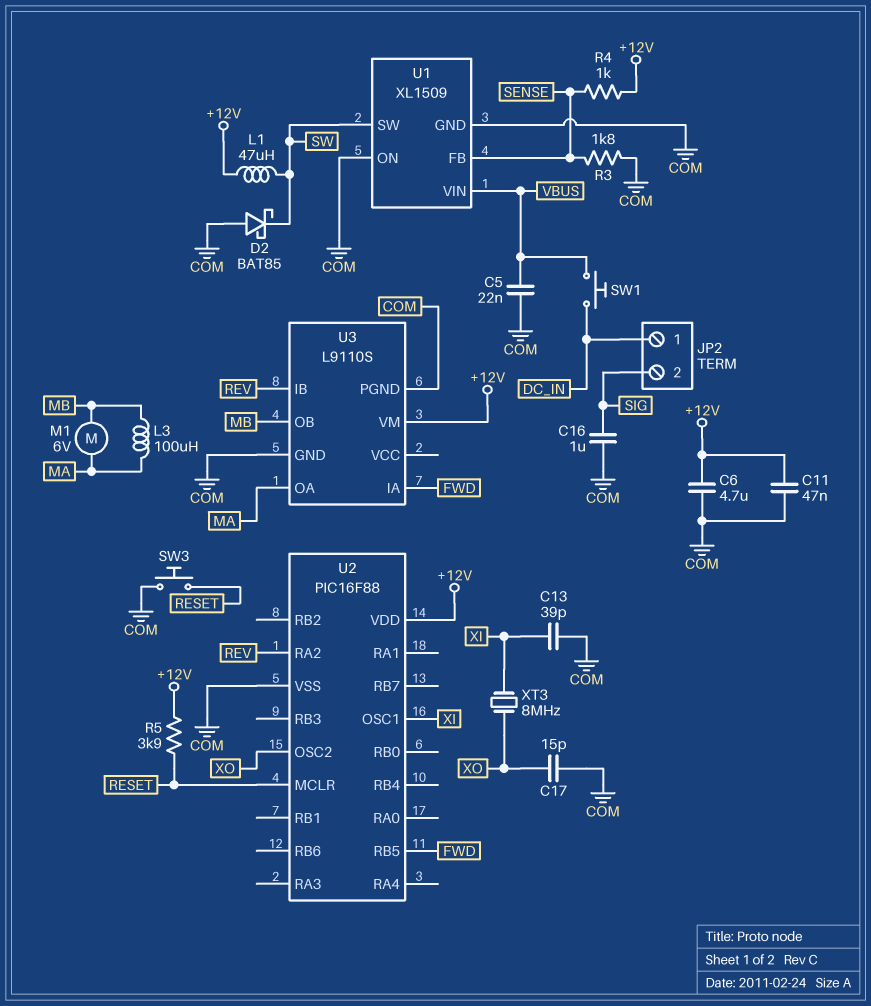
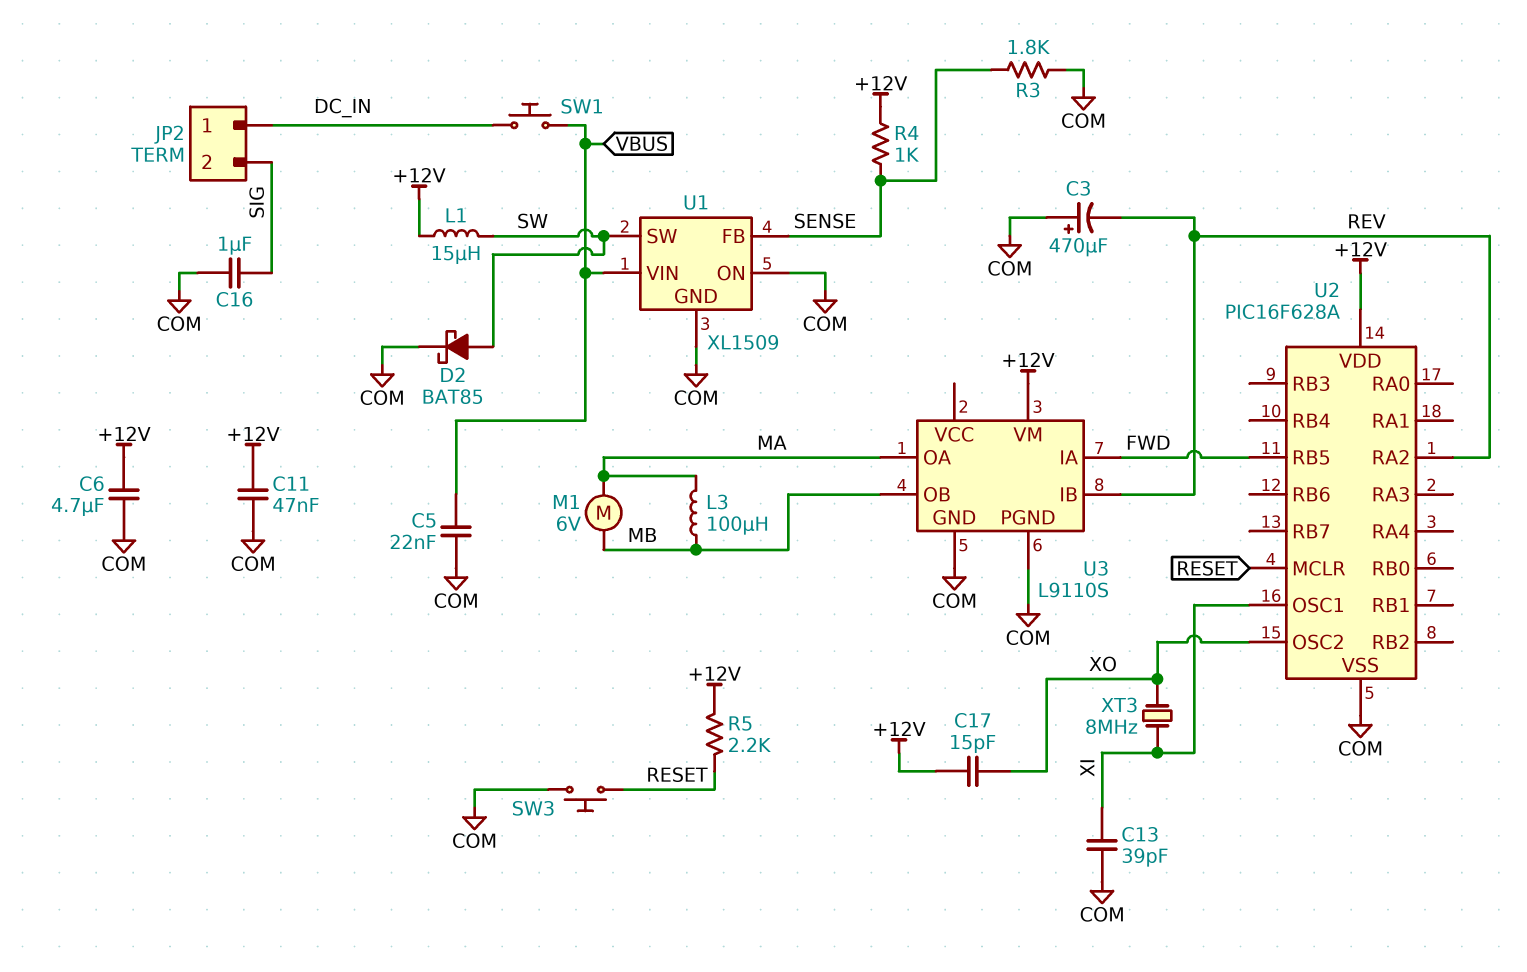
C3: none -> 470uF (plus COM, minus REV)
C17: 15pF (COM, XO) -> 15pF (+12V, XO)
D2: schottky BAT85 (A COM, K SW) -> schottky BAT85 (A SW, K COM)
L1: 47uH (+12V, SW) -> 15uH (+12V, SW)
R5: 3.9k (+12V, RESET) -> 2.2k (+12V, RESET)
U2: PIC16F88 -> PIC16F628A

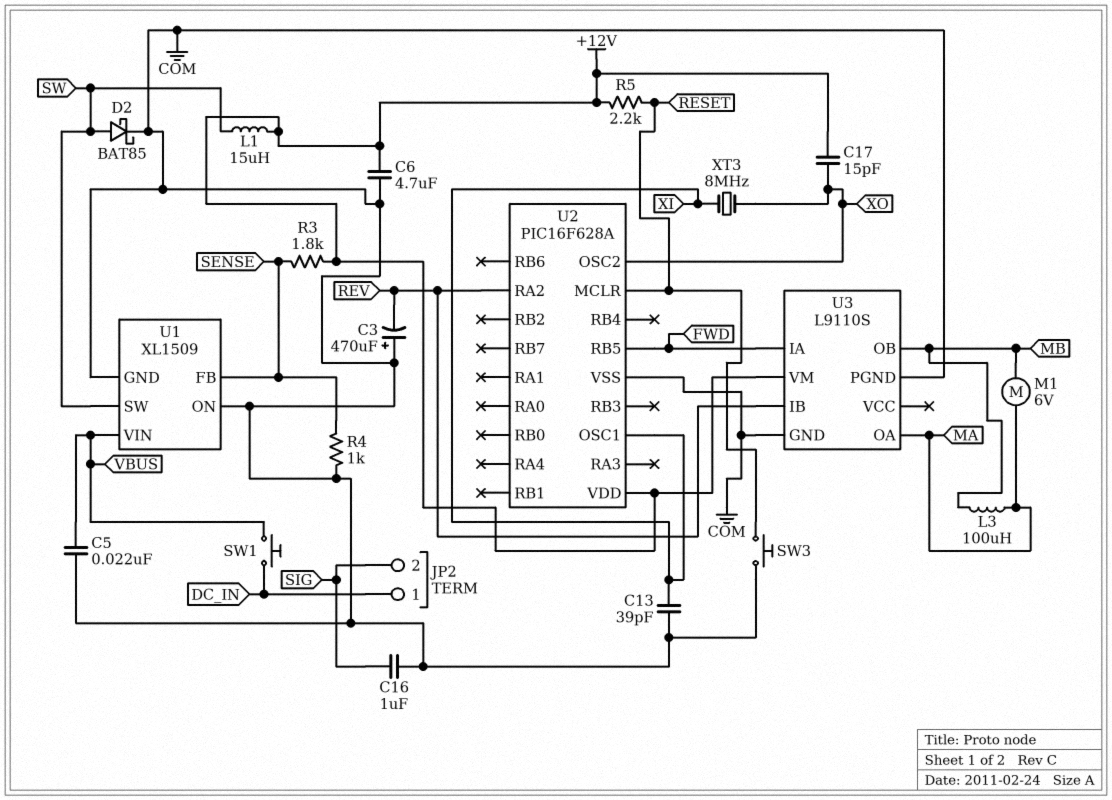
C11: 47nF (+12V, COM) -> none
R3: 1.8k (COM, SENSE) -> 1.8k (+12V, SENSE)
R4: 1k (+12V, SENSE) -> 1k (COM, SENSE)

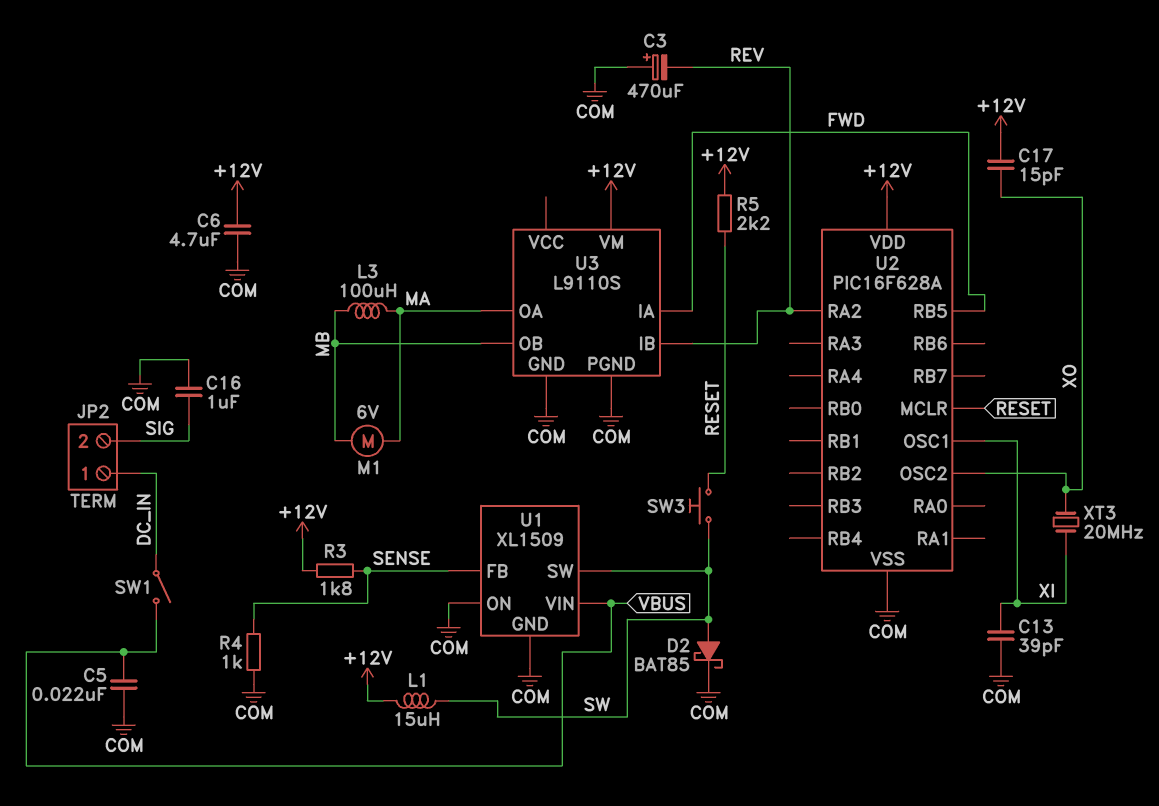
SW1: button (DC_IN, VBUS) -> switch (DC_IN, VBUS)
SW3: button (COM, RESET) -> button (RESET, SW)
XT3: 8MHz (XI, XO) -> 20MHz (XI, XO)

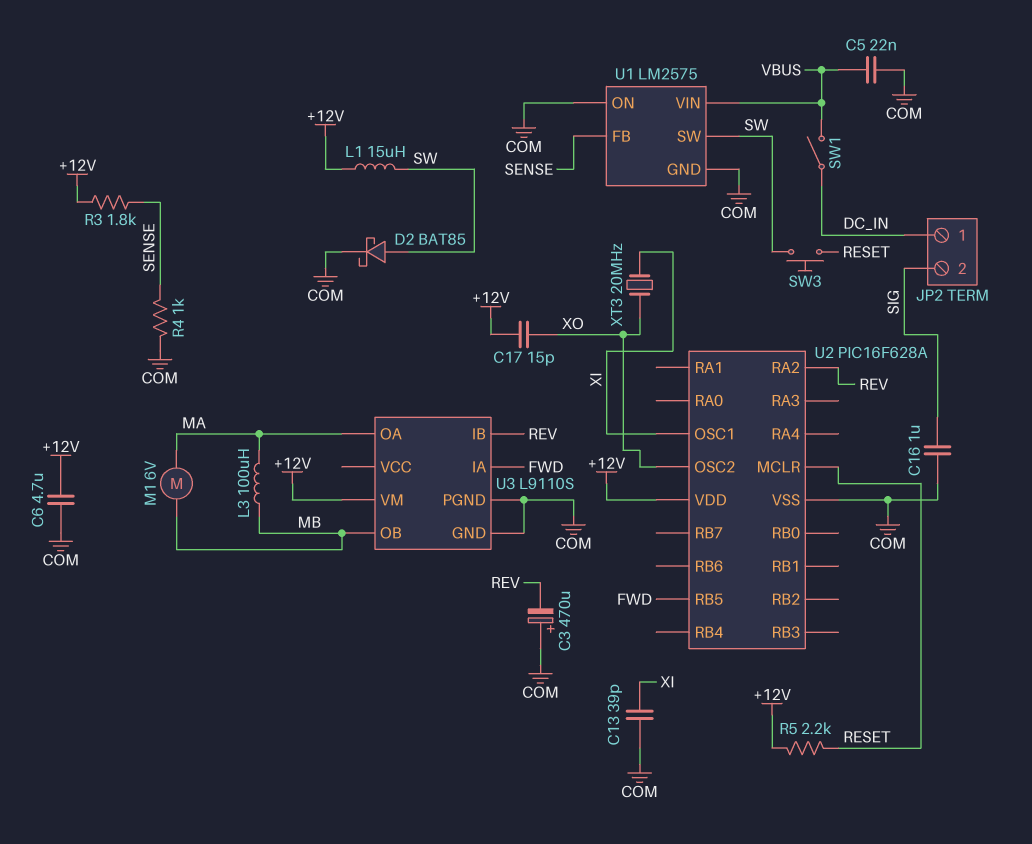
U1: XL1509 -> LM2575

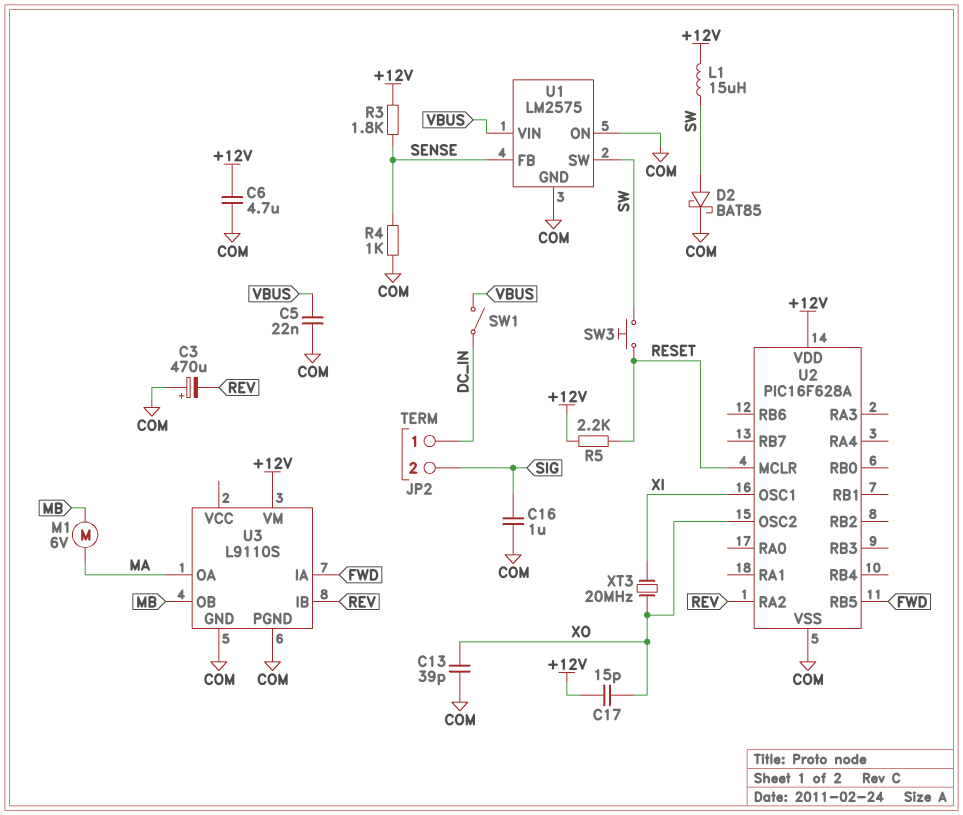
C13: 39pF (COM, XI) -> 39pF (COM, XO)
L3: 100uH (MA, MB) -> none

